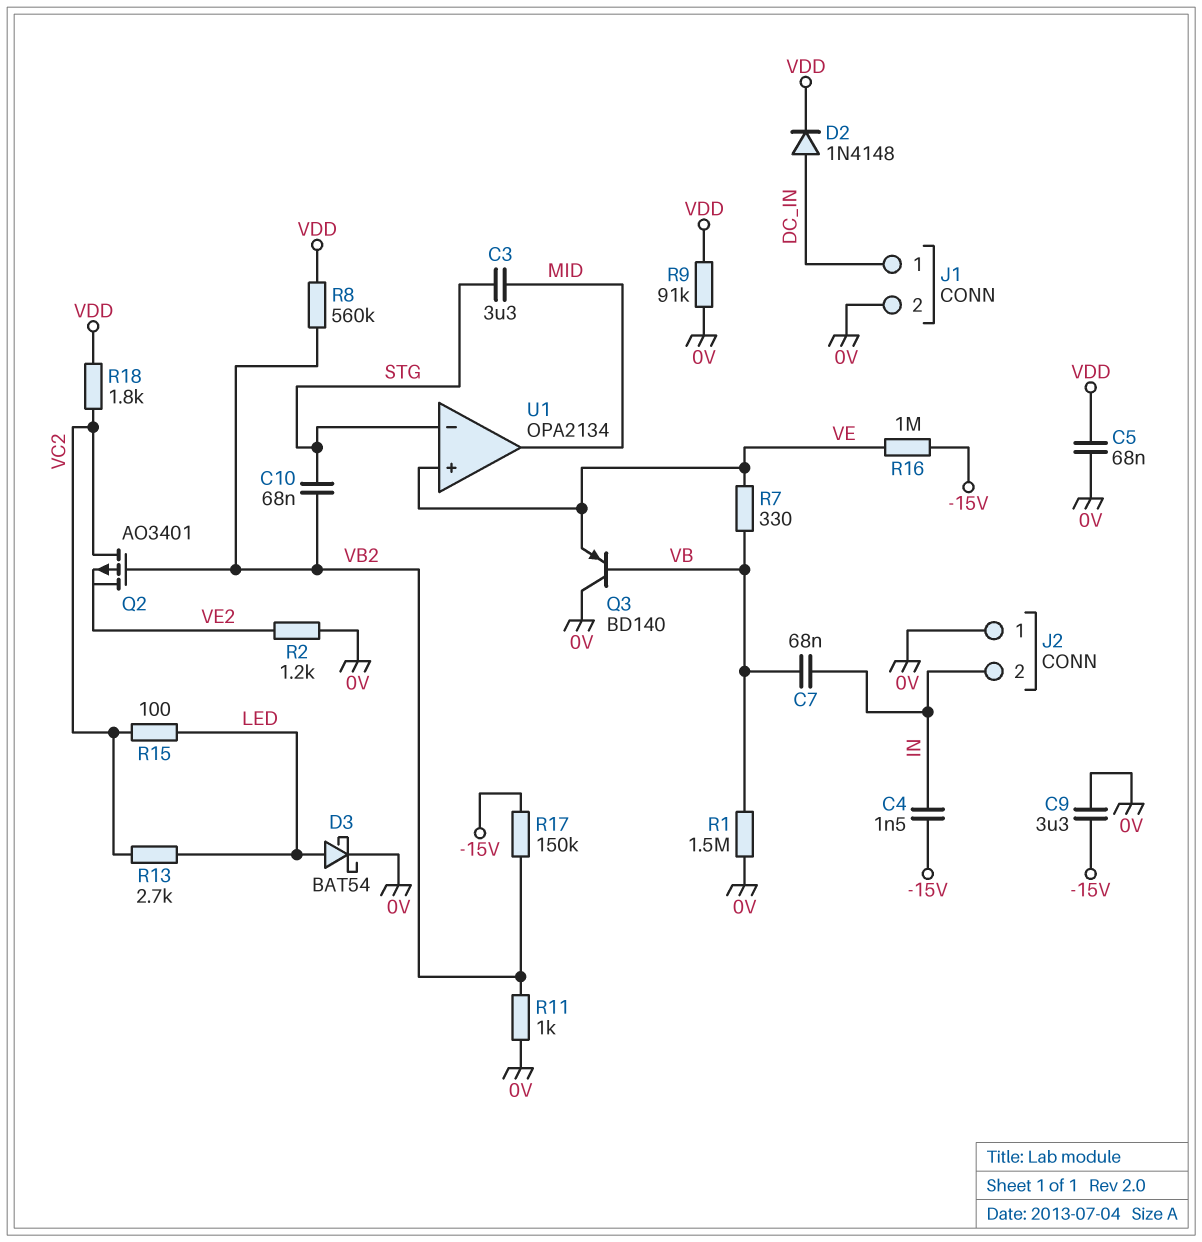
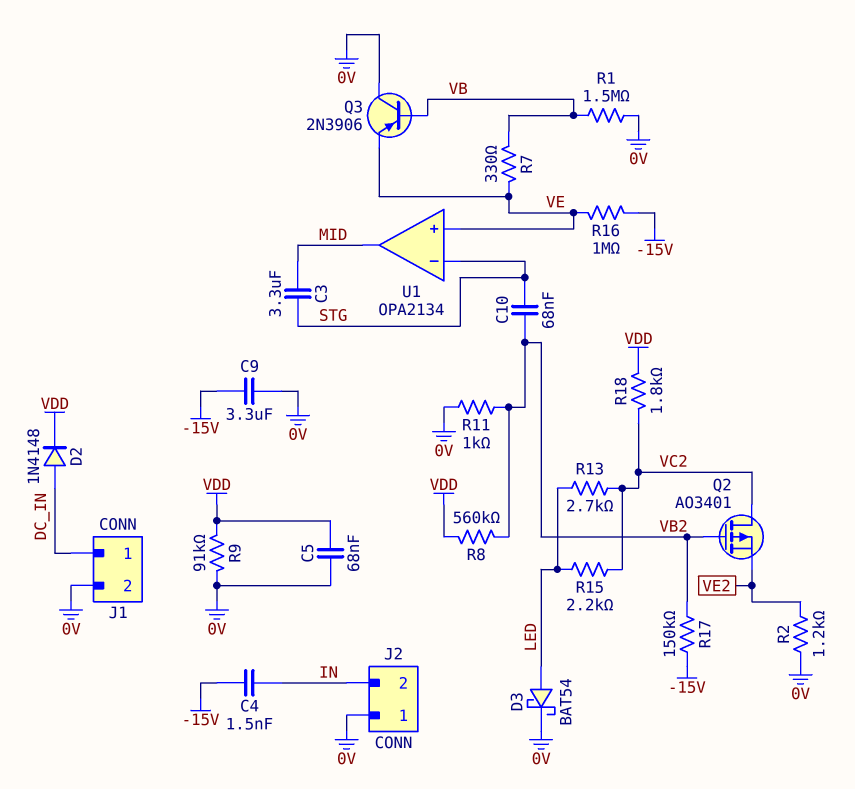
C7: 68nF (IN, VB) -> none
Q3: PNP BD140 (B VB, C 0V, E VE) -> PNP 2N3906 (B VB, C 0V, E VE)
R15: 100 (LED, VC2) -> 2.2k (LED, VC2)

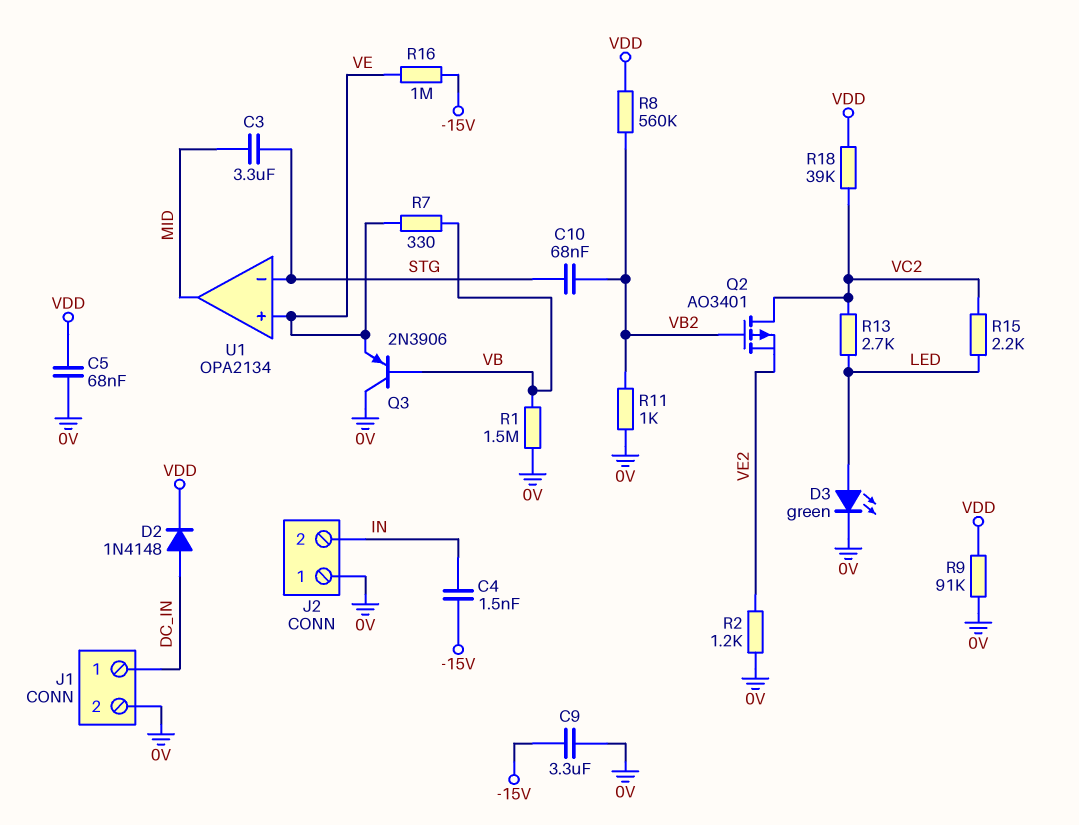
D3: schottky BAT54 (A LED, K 0V) -> LED green (A LED, K 0V)
R17: 150k (-15V, VB2) -> none
R18: 1.8k (VC2, VDD) -> 39k (VC2, VDD)

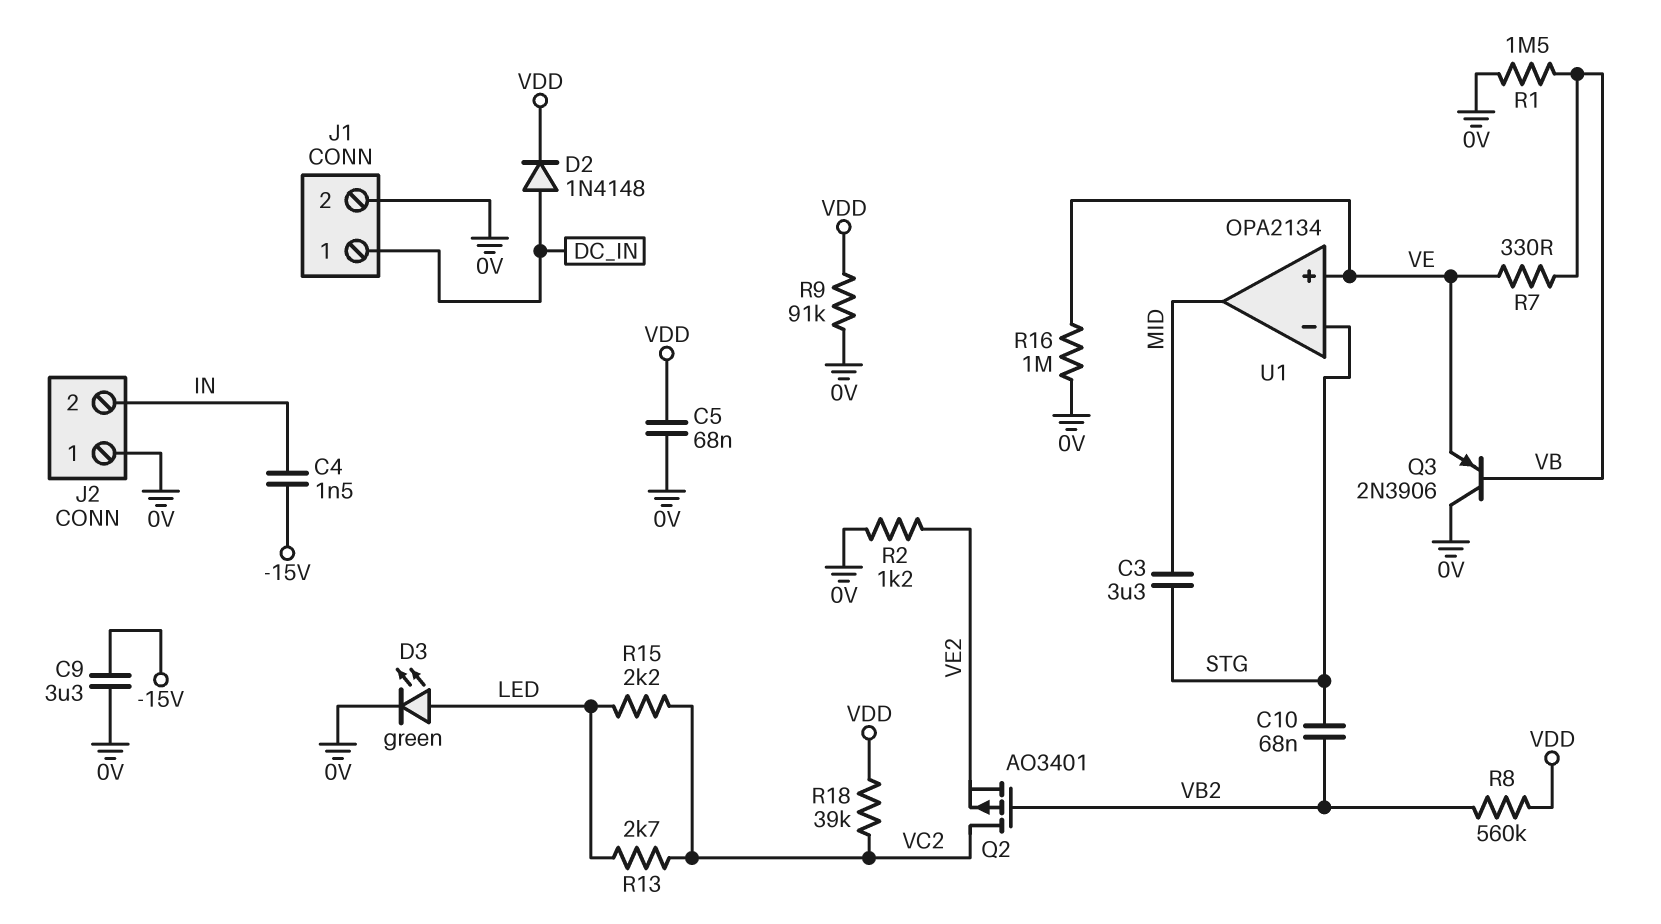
R11: 1k (0V, VB2) -> none
R16: 1M (-15V, VE) -> 1M (0V, VE)

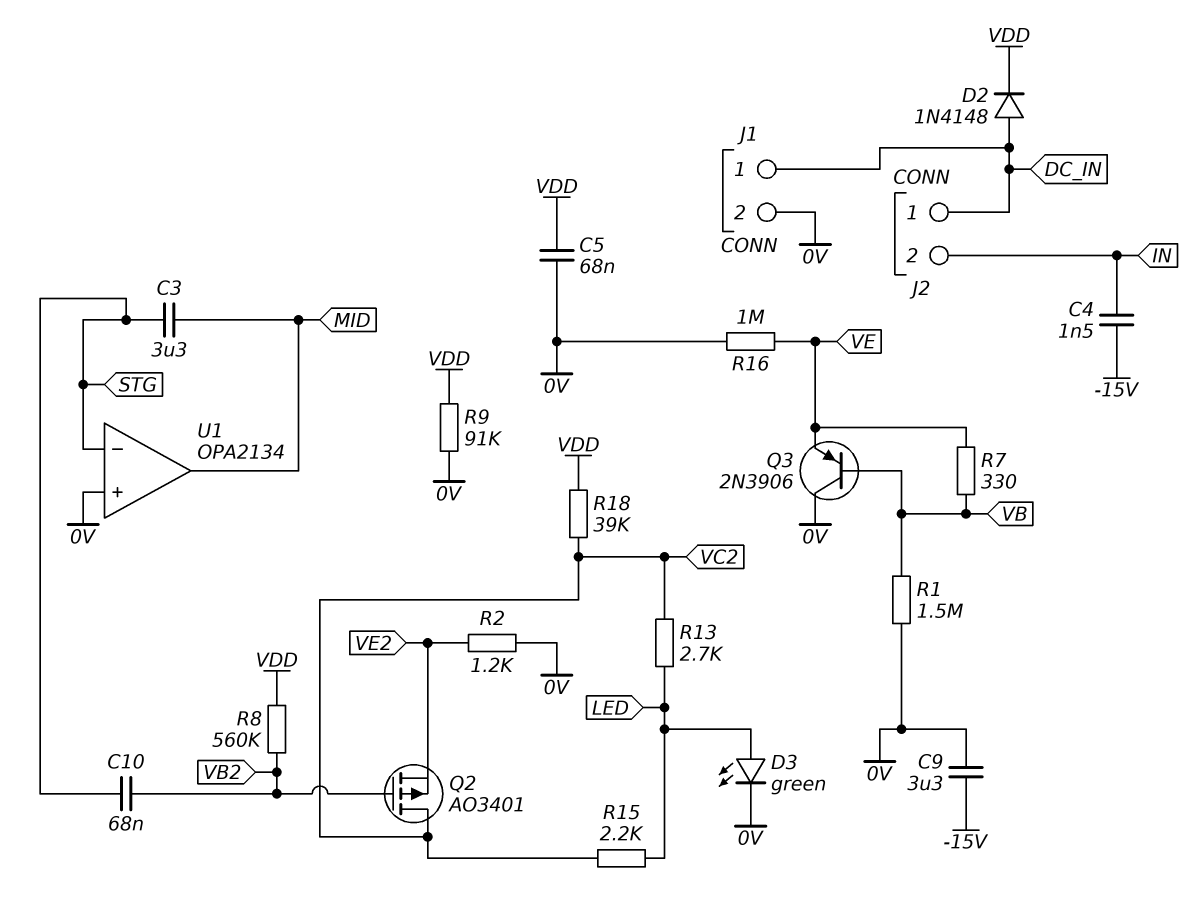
J2 pin 1: 0V -> DC_IN
U1 pin in+: VE -> 0V

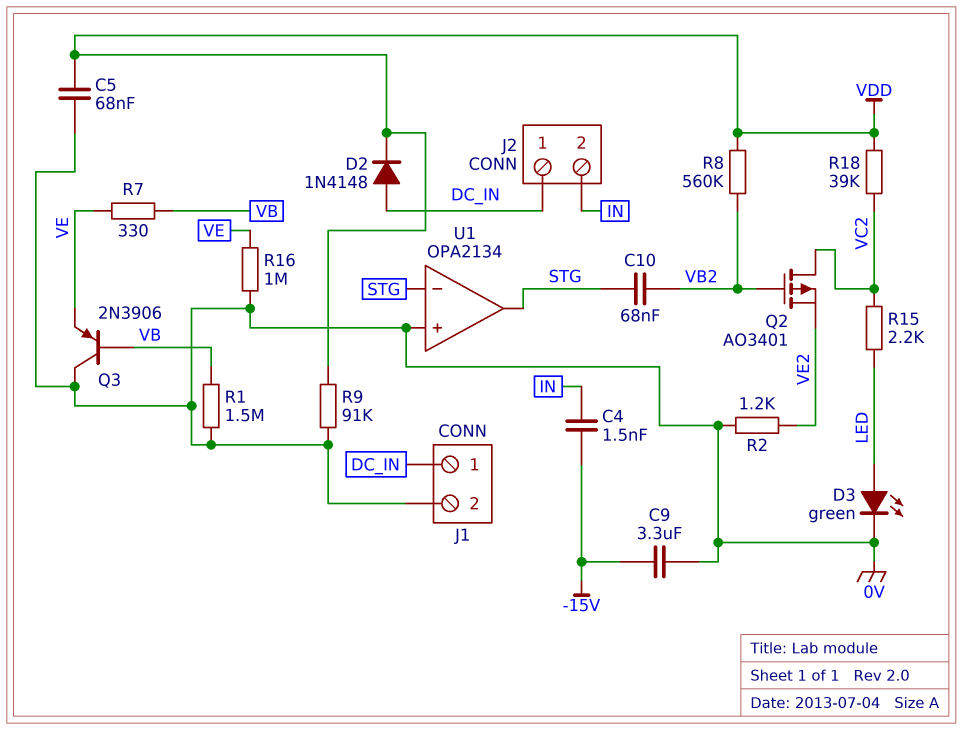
C3: 3.3uF (MID, STG) -> none
R13: 2.7k (LED, VC2) -> none
U1 pin out: MID -> STG

